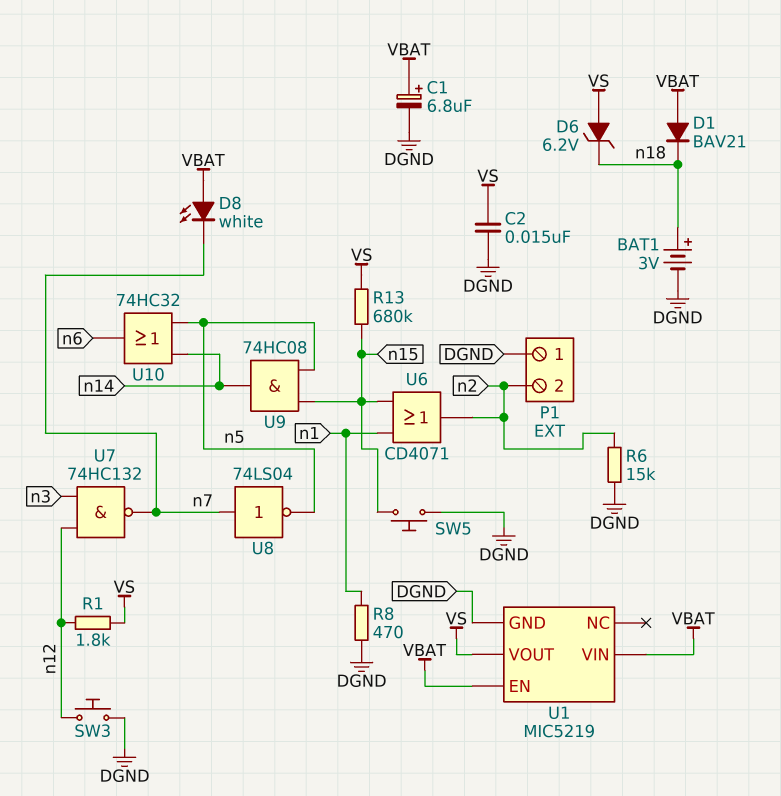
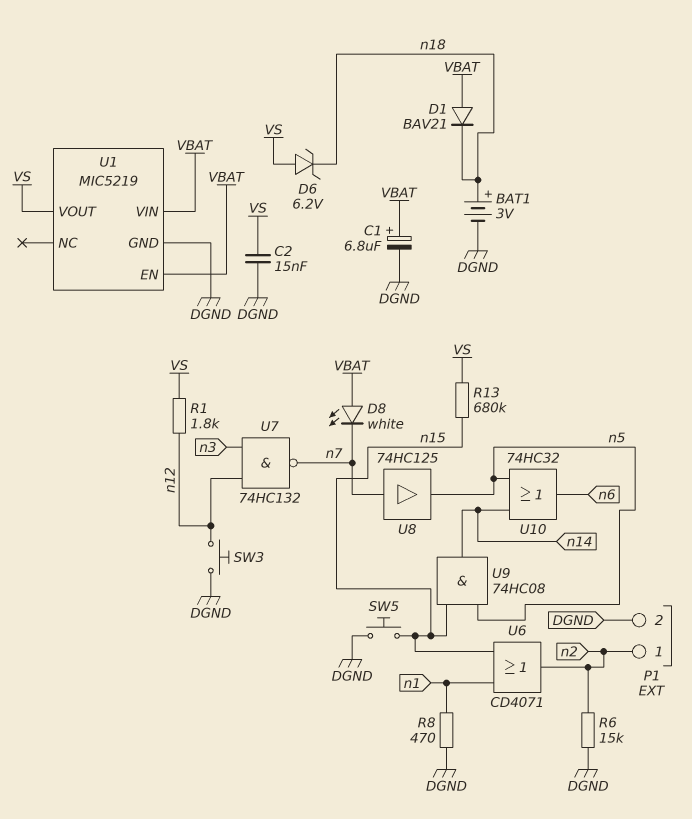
P1 pin 1: DGND -> n2
P1 pin 2: n2 -> DGND
U8: NOT 74LS04 (in n7, out n5) -> buffer 74HC125 (in n7, out n5)

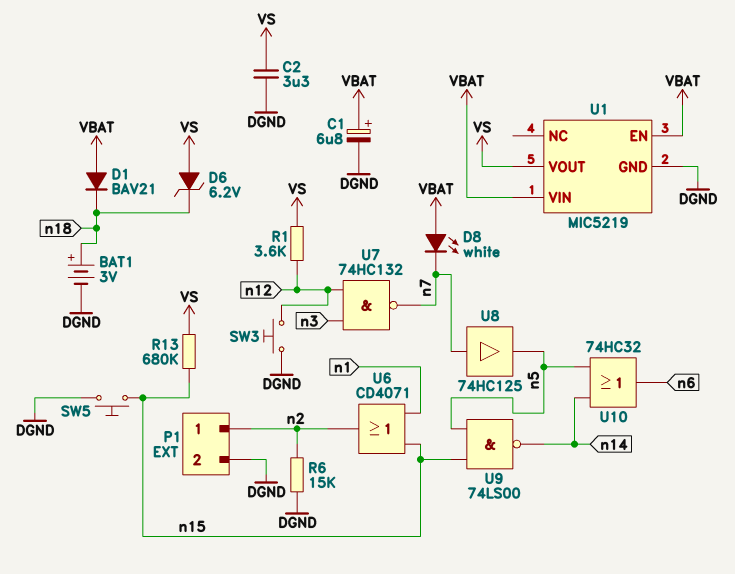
C2: 15nF (DGND, VS) -> 3.3uF (DGND, VS)
R1: 1.8k (VS, n12) -> 3.6k (VS, n12)
R8: 470 (DGND, n1) -> none
U9: AND 74HC08 (in n5, in n15, out n14) -> NAND 74LS00 (in n5, in n15, out n14)

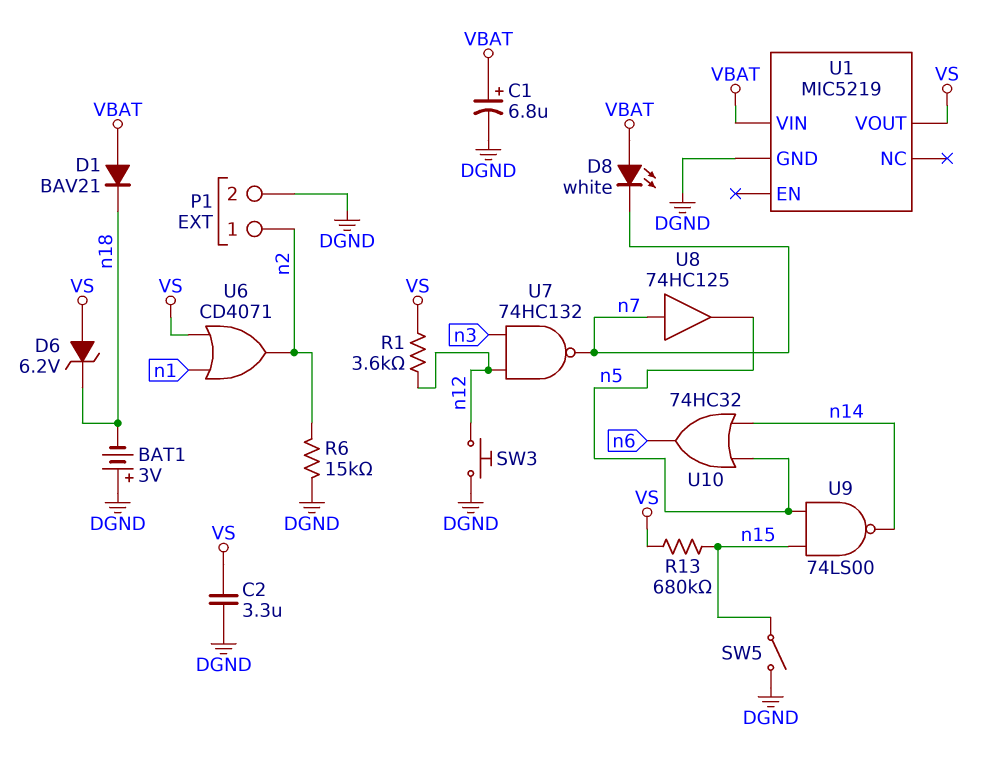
BAT1: 3V (plus n18, minus DGND) -> 3V (plus DGND, minus n18)
SW5: button (DGND, n15) -> switch (DGND, n15)
U1 pin EN: VBAT -> none
U6: OR CD4071 (in n1, in n15, out n2) -> OR CD4071 (in VS, in n1, out n2)

